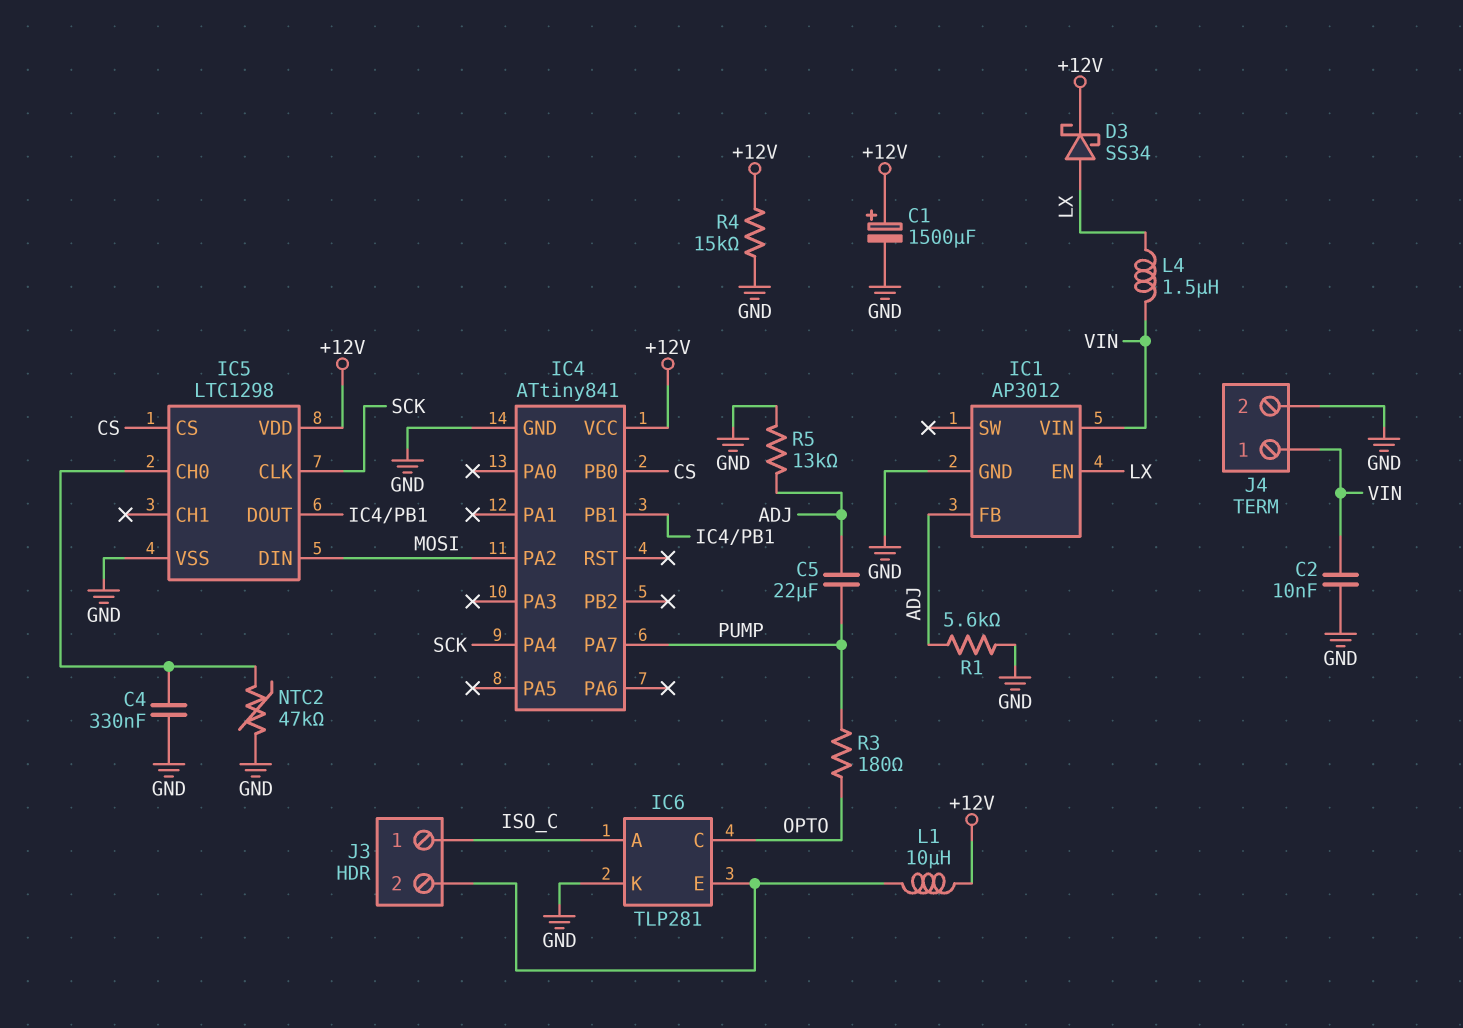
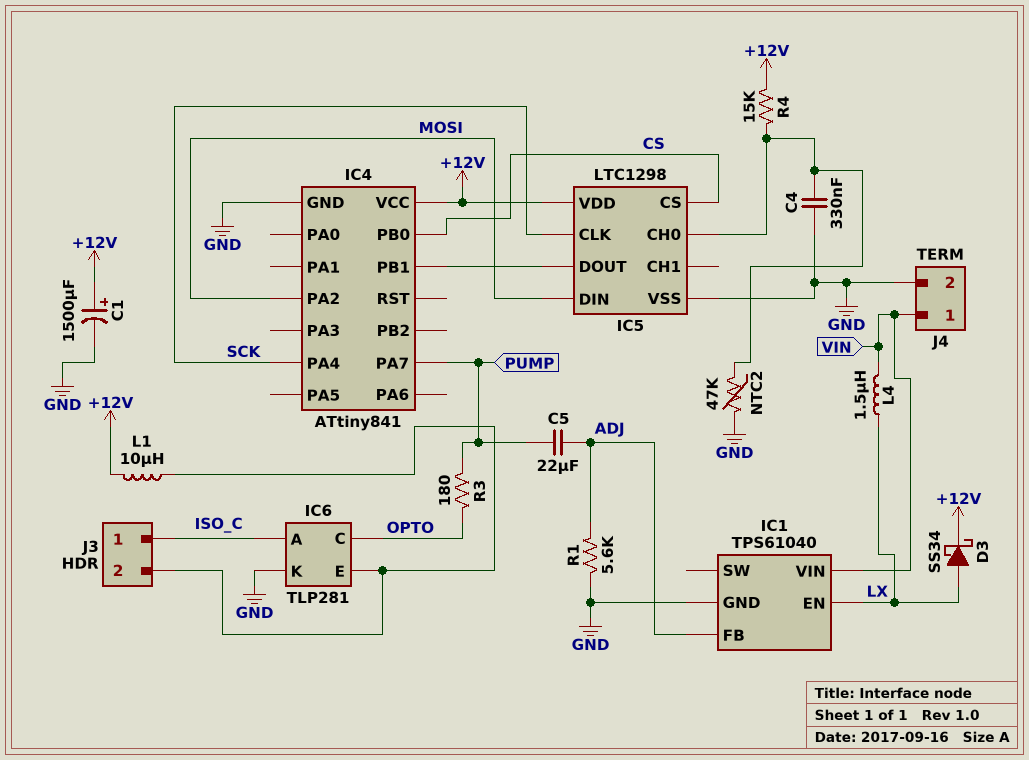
C2: 10nF (GND, VIN) -> none
IC1: AP3012 -> TPS61040
R4: 15k (+12V, GND) -> 15k (+12V, IC5/CH0)
R5: 13k (ADJ, GND) -> none

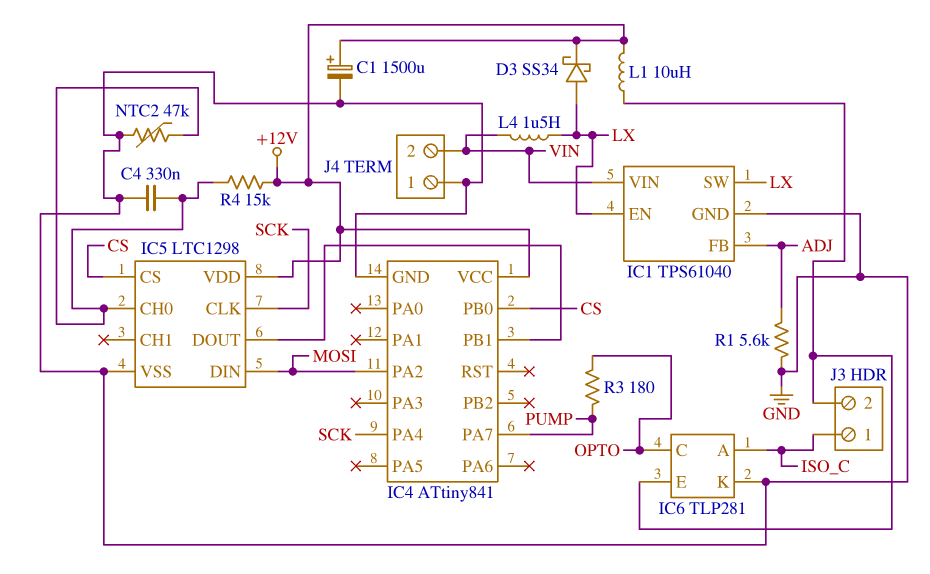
C5: 22uF (ADJ, PUMP) -> none
IC1 pin SW: none -> LX
J4 pin 1: VIN -> GND
J4 pin 2: GND -> VIN

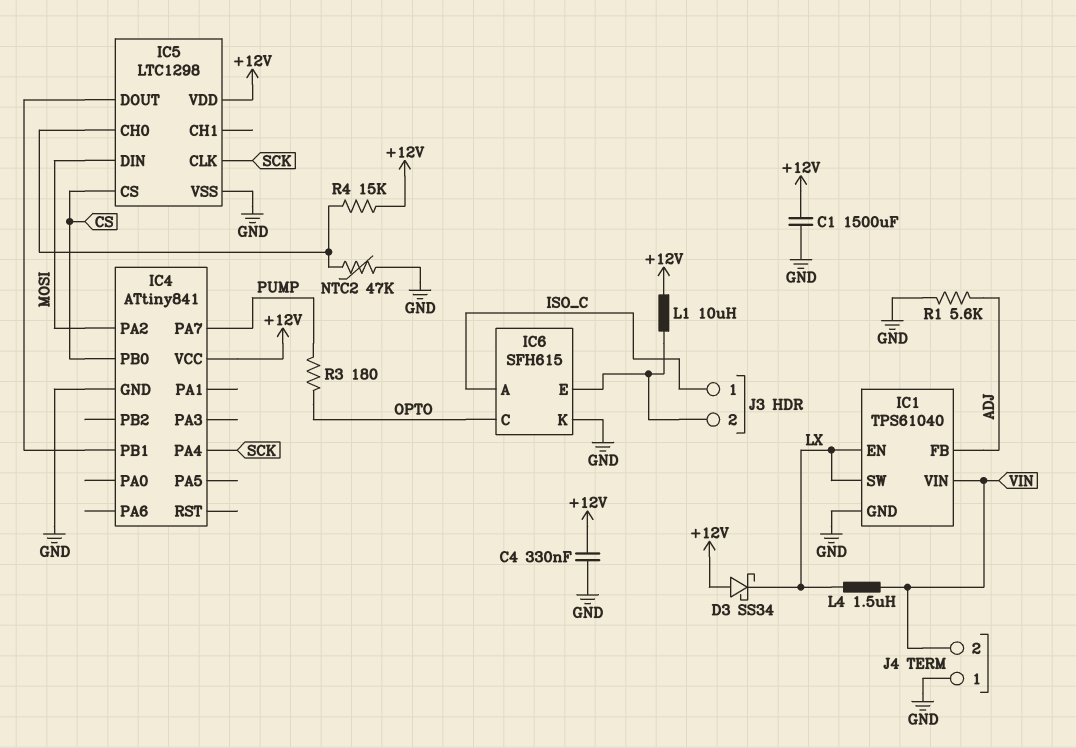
C1: 1500uF (plus +12V, minus GND) -> 1500uF (+12V, GND)
C4: 330nF (GND, IC5/CH0) -> 330nF (+12V, GND)
D3: schottky SS34 (A LX, K +12V) -> schottky SS34 (A +12V, K LX)
IC6: TLP281 -> SFH615

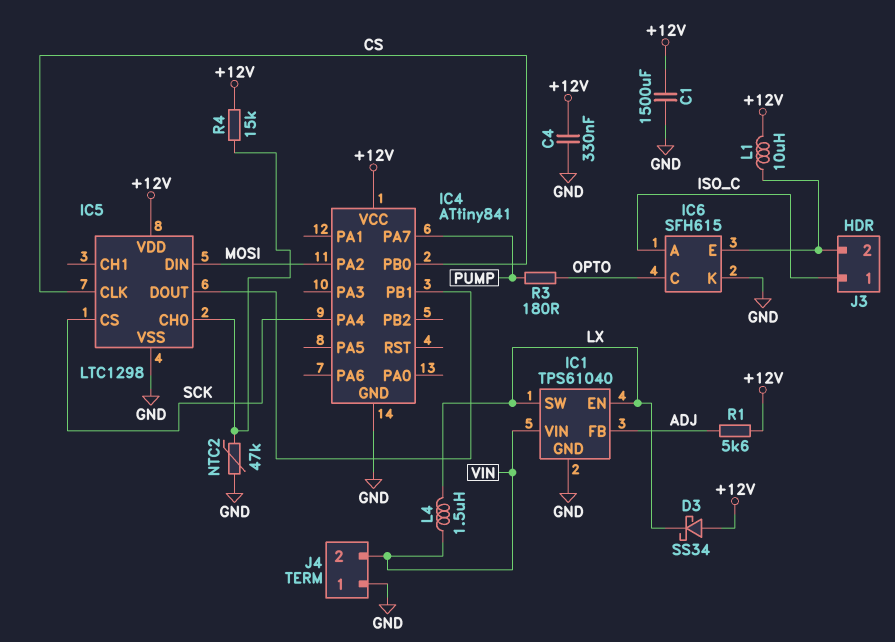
IC5 pin CLK: SCK -> CS
IC5 pin CS: CS -> SCK
R1: 5.6k (ADJ, GND) -> 5.6k (+12V, ADJ)

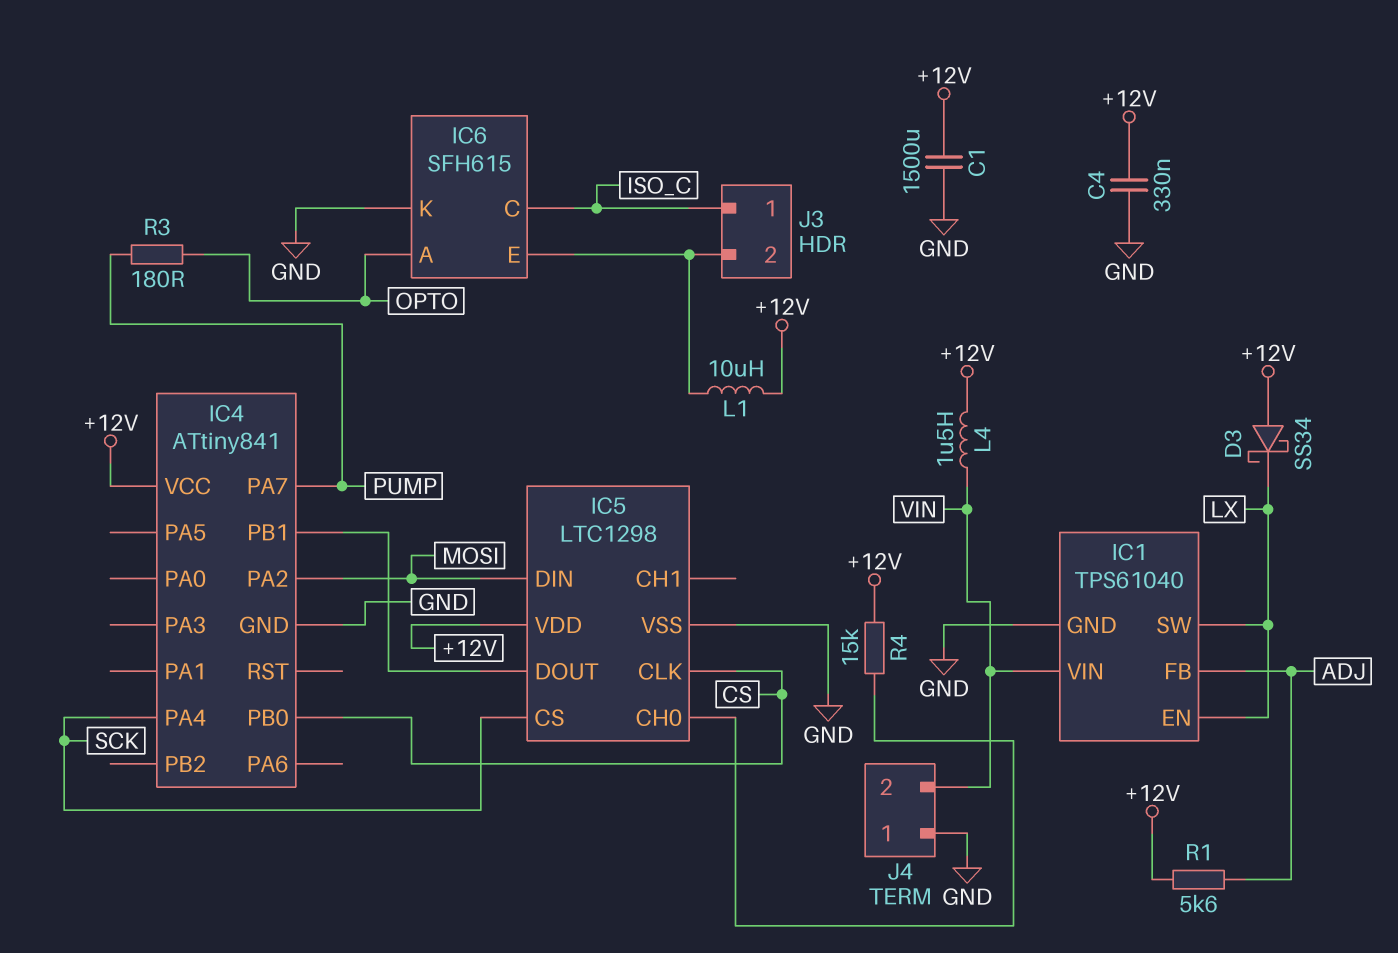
IC6 pin A: ISO_C -> OPTO
IC6 pin C: OPTO -> ISO_C
L4: 1.5uH (LX, VIN) -> 1.5uH (+12V, VIN)
NTC2: 47k (GND, IC5/CH0) -> none

